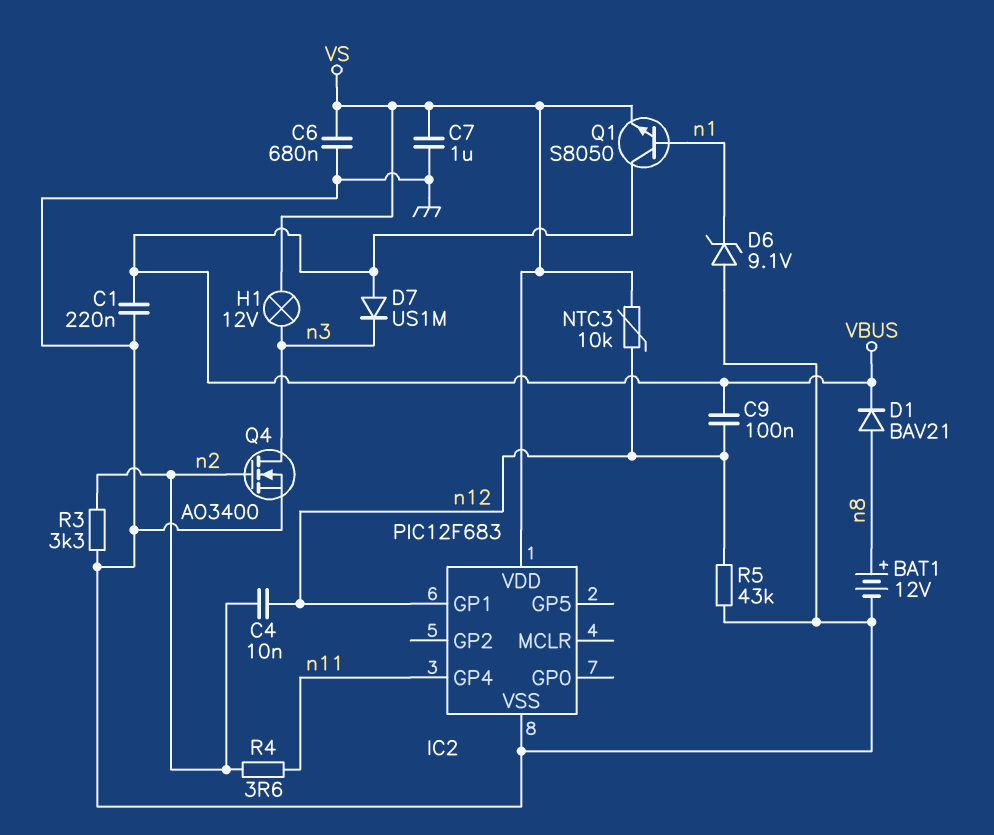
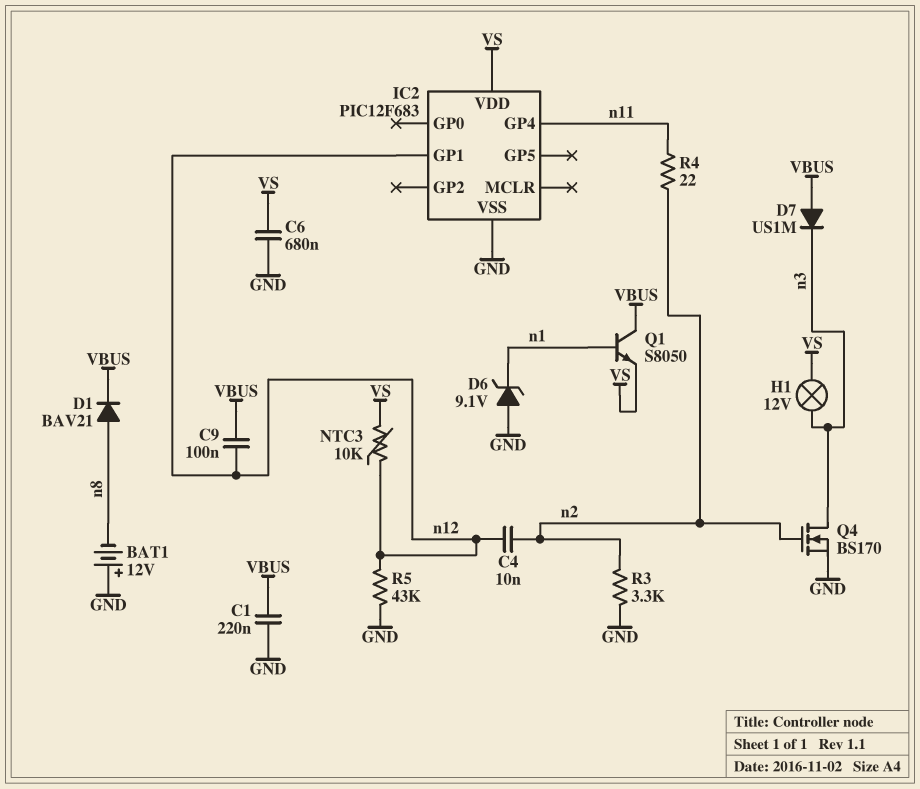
BAT1: 12V (plus n8, minus GND) -> 12V (plus GND, minus n8)
C7: 1uF (GND, VS) -> none
Q4: NMOS AO3400 (G n2, D n3, S GND) -> NMOS BS170 (G n2, D n3, S GND)
R4: 3.6 (n2, n11) -> 22 (n2, n11)

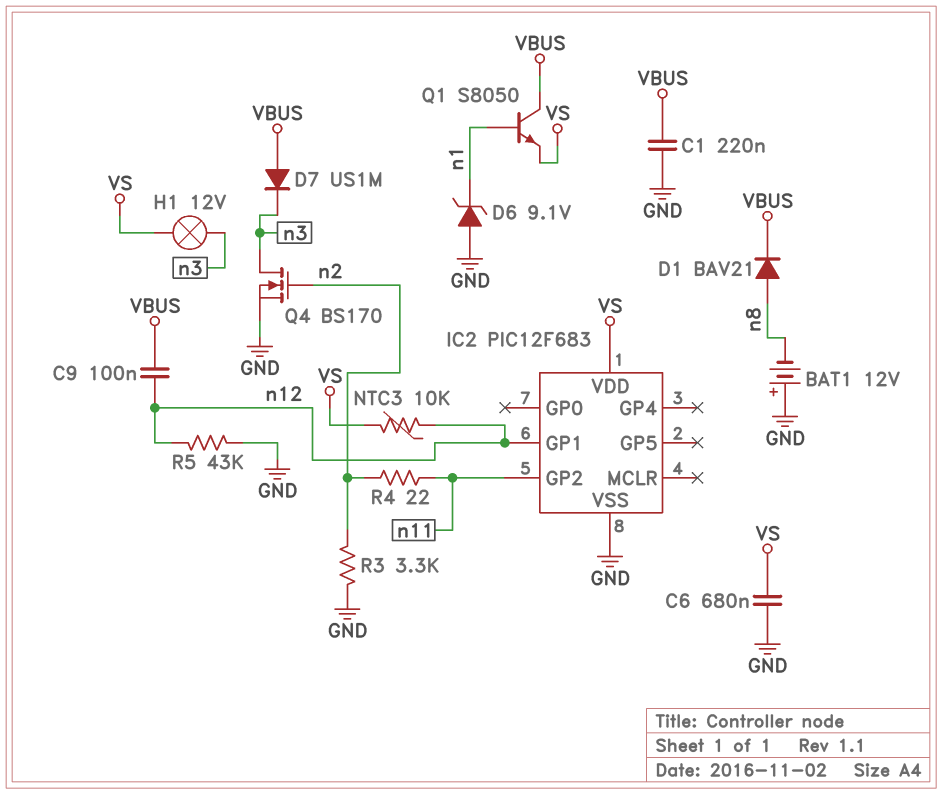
C4: 10nF (n2, n12) -> none
IC2 pin GP2: none -> n11
IC2 pin GP4: n11 -> none

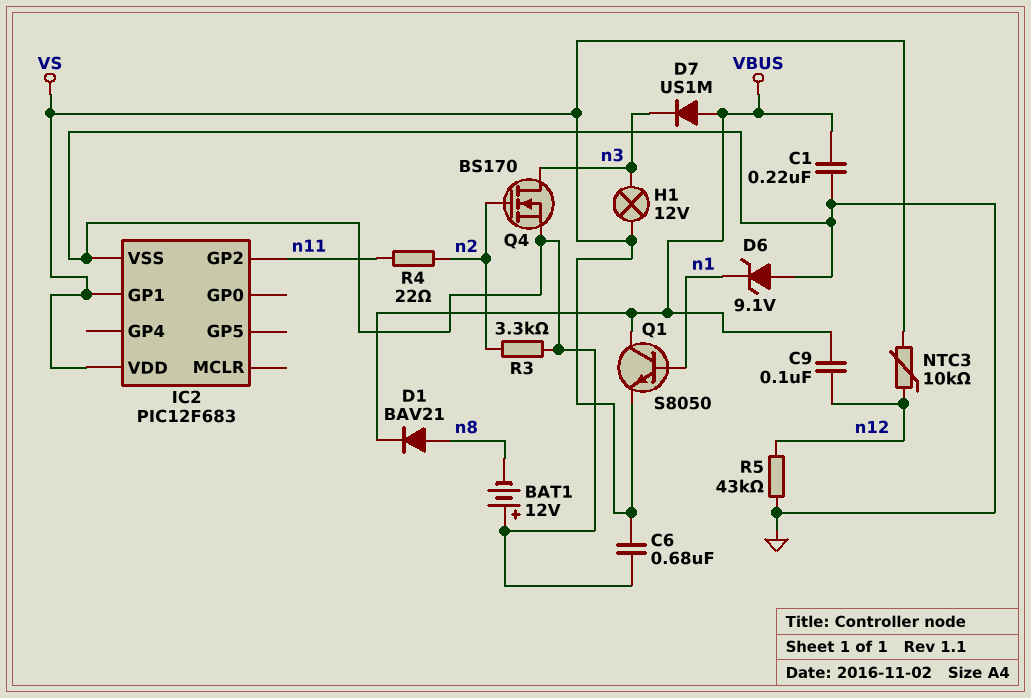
IC2 pin GP1: n12 -> VS

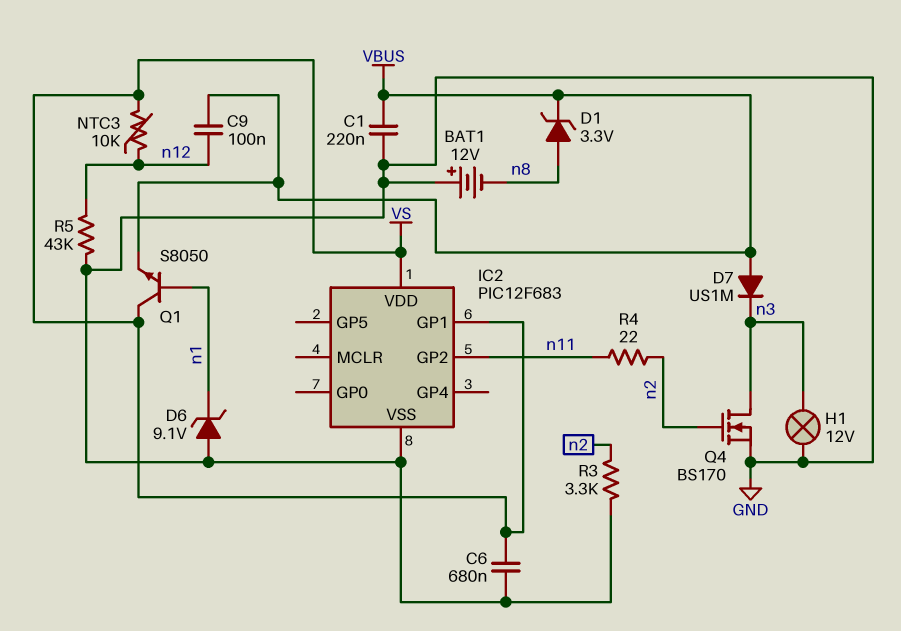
D1: diode BAV21 (A n8, K VBUS) -> zener 3.3V (A n8, K VBUS)
H1: lamp 12V (VS, n3) -> lamp 12V (GND, n3)
Q1: NPN S8050 (B n1, C VBUS, E VS) -> NPN S8050 (B n1, C VS, E VBUS)

